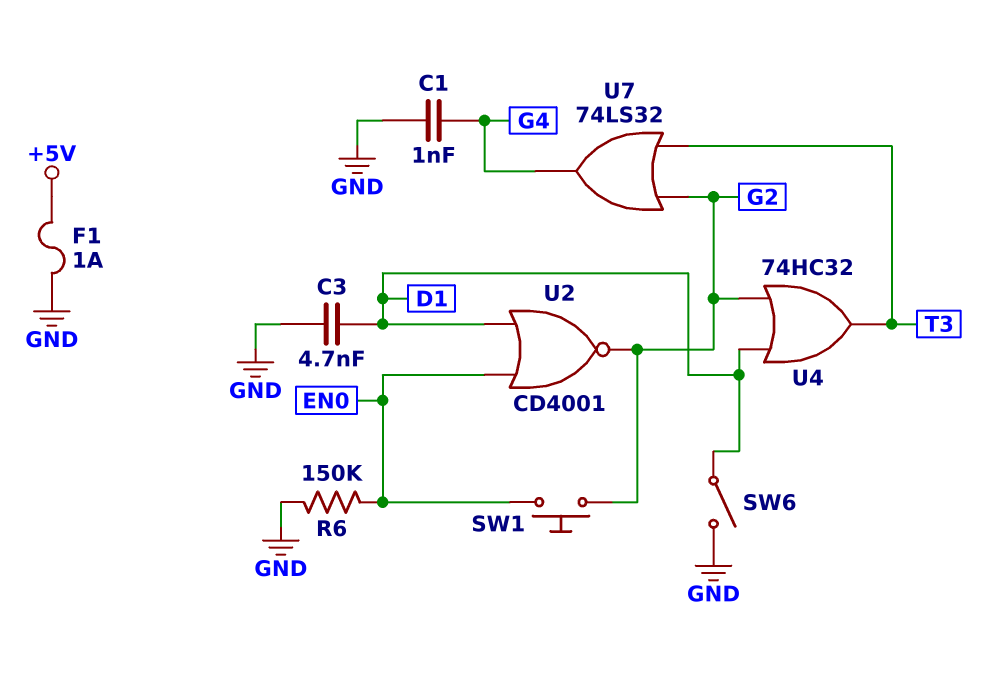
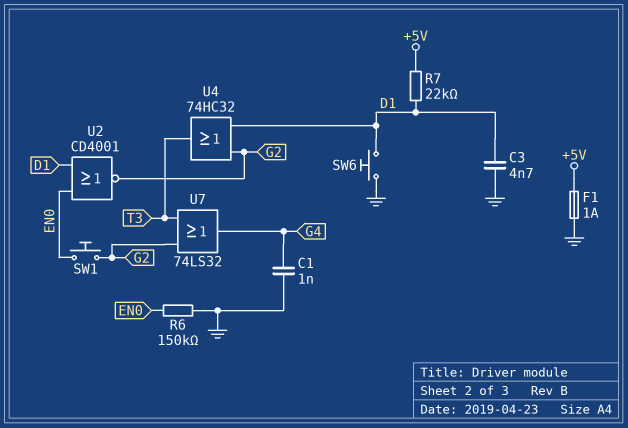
R7: none -> 22k (+5V, D1)
SW6: switch (D1, GND) -> button (D1, GND)

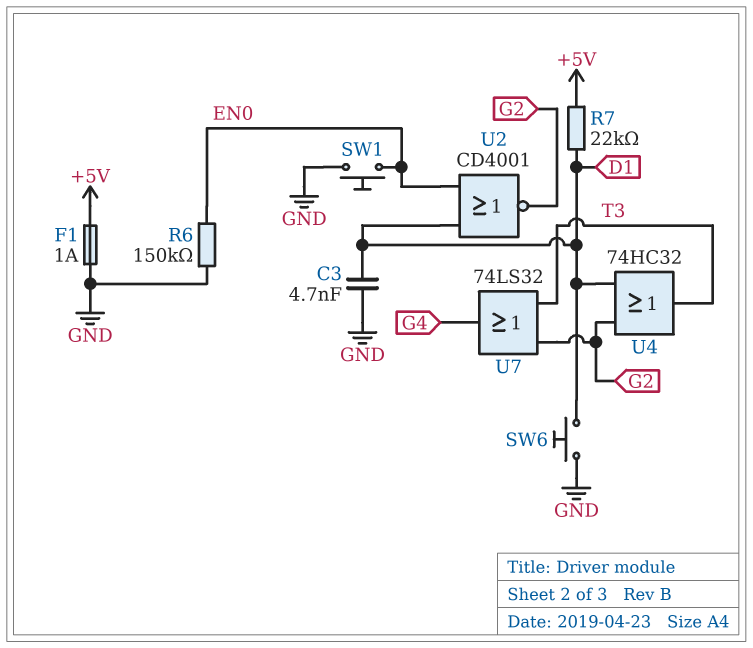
C1: 1nF (G4, GND) -> none
SW1: button (EN0, G2) -> button (EN0, GND)

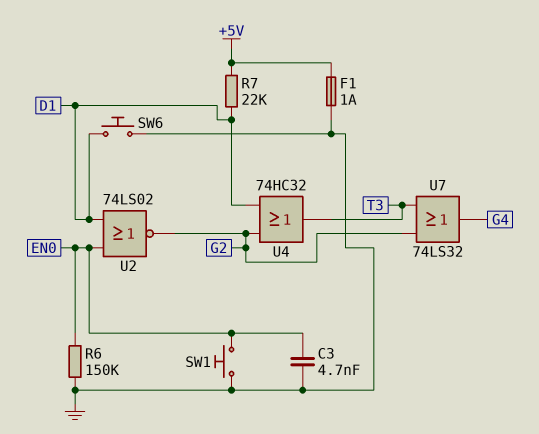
C3: 4.7nF (D1, GND) -> 4.7nF (EN0, GND)
U2: NOR CD4001 (in D1, in EN0, out G2) -> NOR 74LS02 (in D1, in EN0, out G2)

